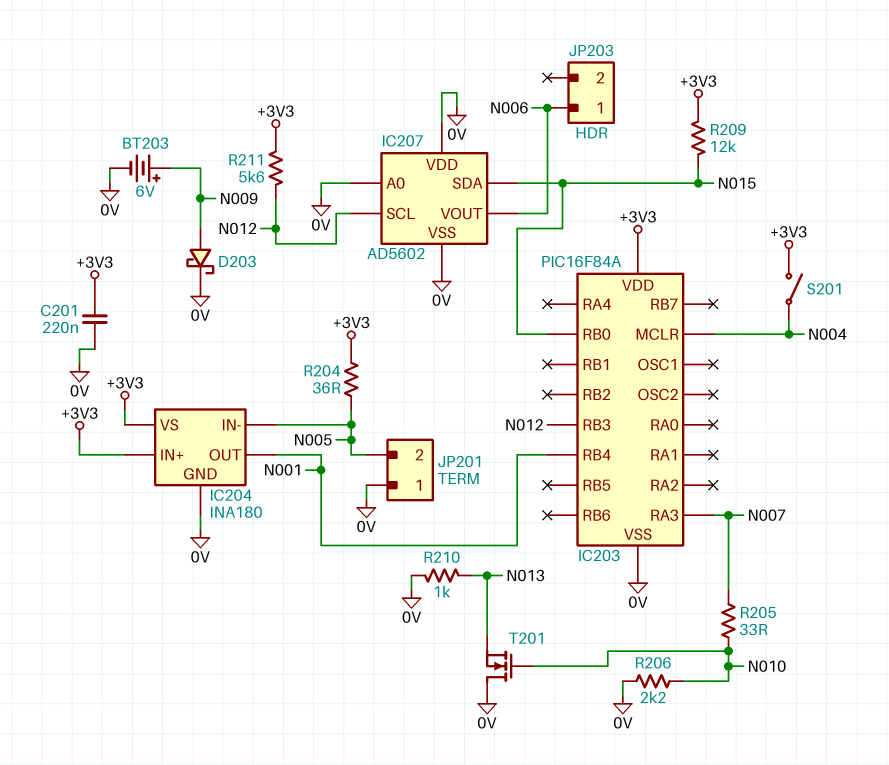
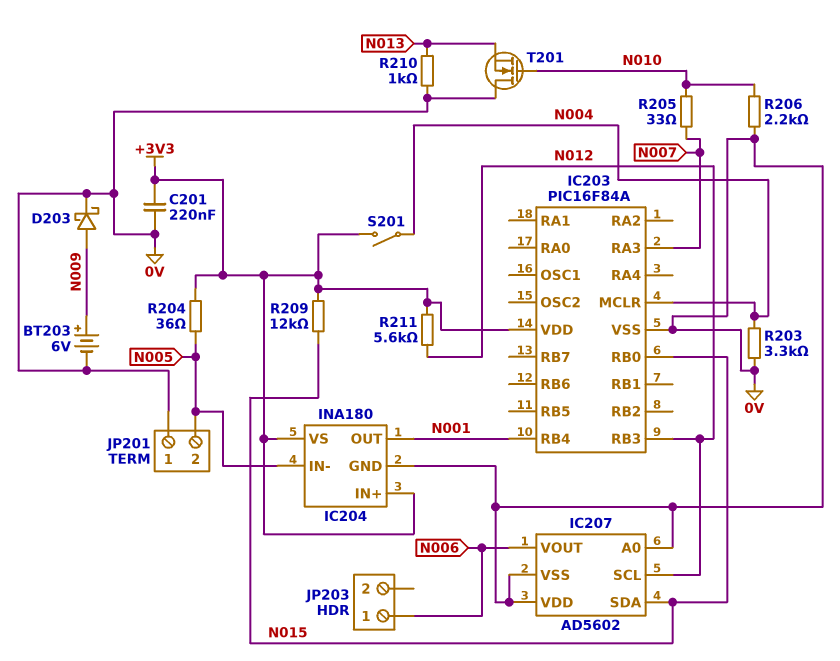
R203: none -> 3.3k (0V, N004)

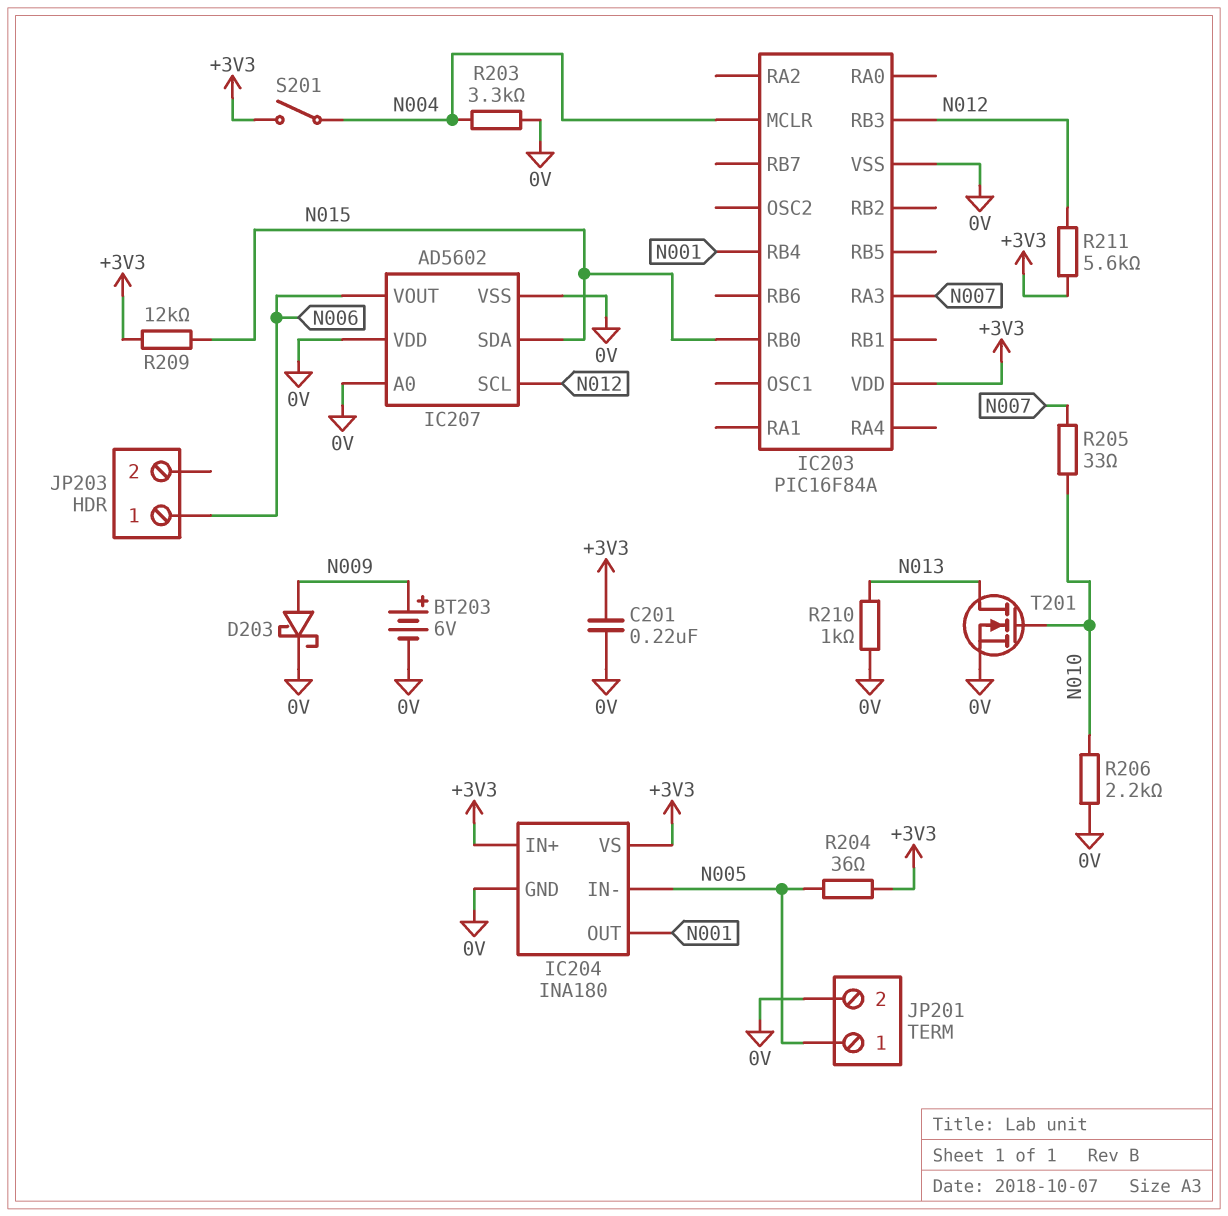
JP201 pin 1: 0V -> N005
JP201 pin 2: N005 -> 0V
T201: NMOS (G N010, D 0V, S N013) -> NMOS (G N010, D N013, S 0V)

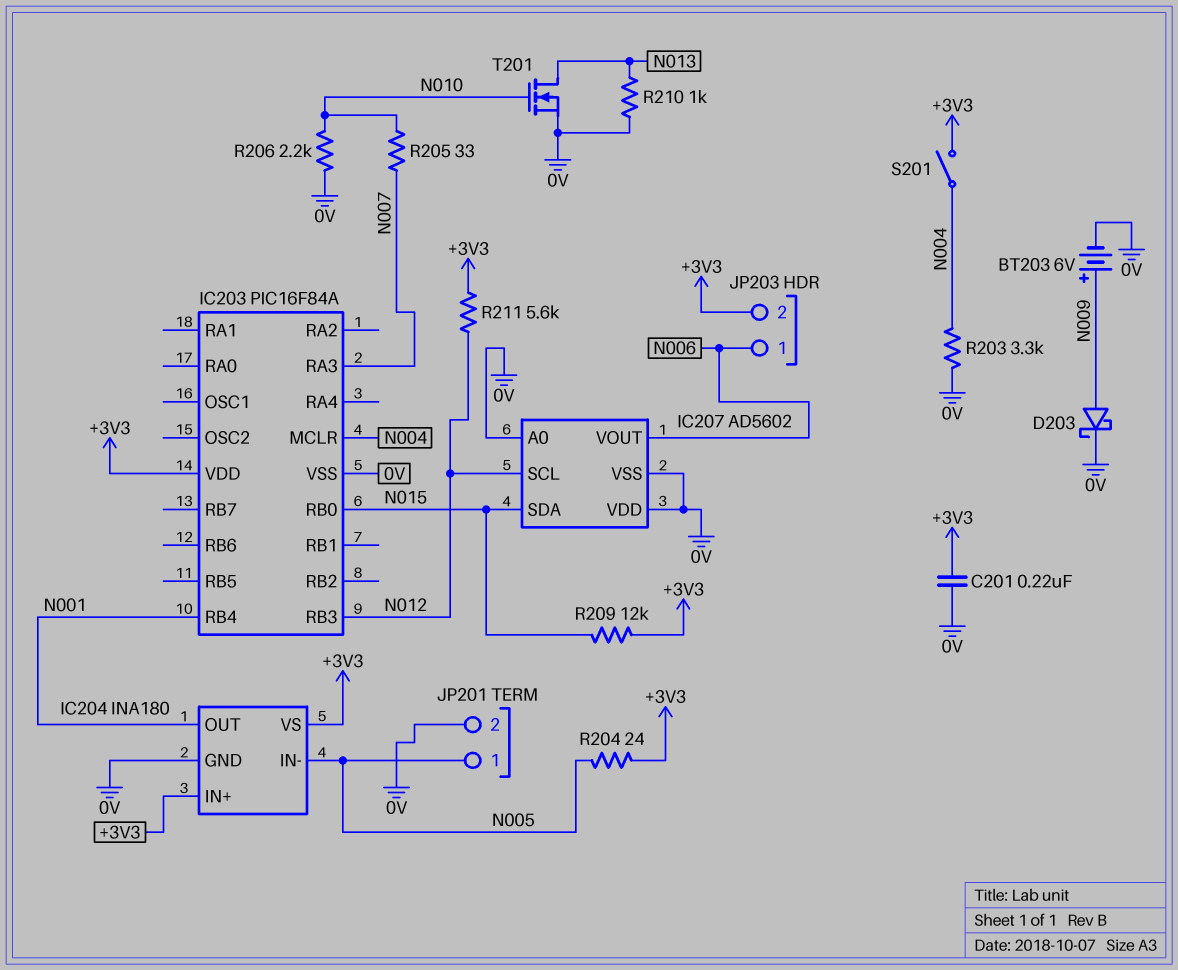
JP203 pin 2: none -> +3V3
R204: 36 (+3V3, N005) -> 24 (+3V3, N005)

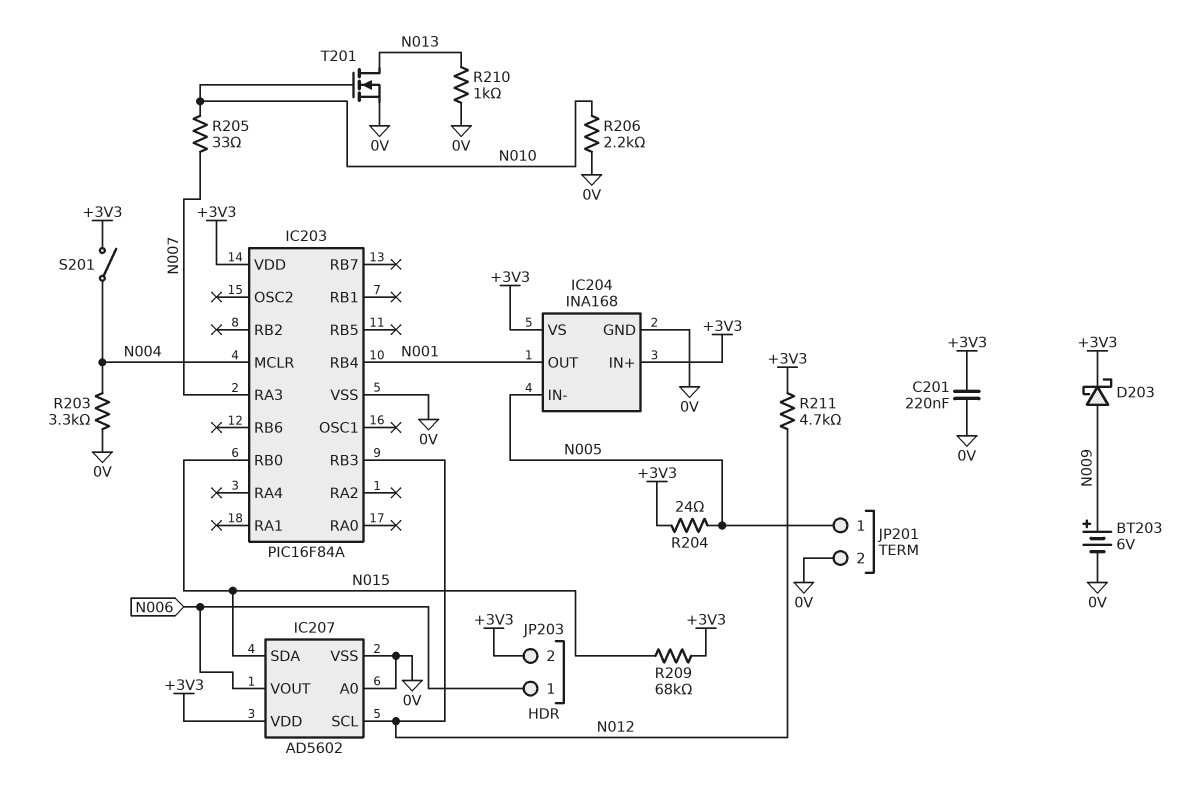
D203: schottky (A N009, K 0V) -> schottky (A N009, K +3V3)
IC204: INA180 -> INA168
IC207 pin VDD: 0V -> +3V3
R209: 12k (+3V3, N015) -> 68k (+3V3, N015)
R211: 5.6k (+3V3, N012) -> 4.7k (+3V3, N012)

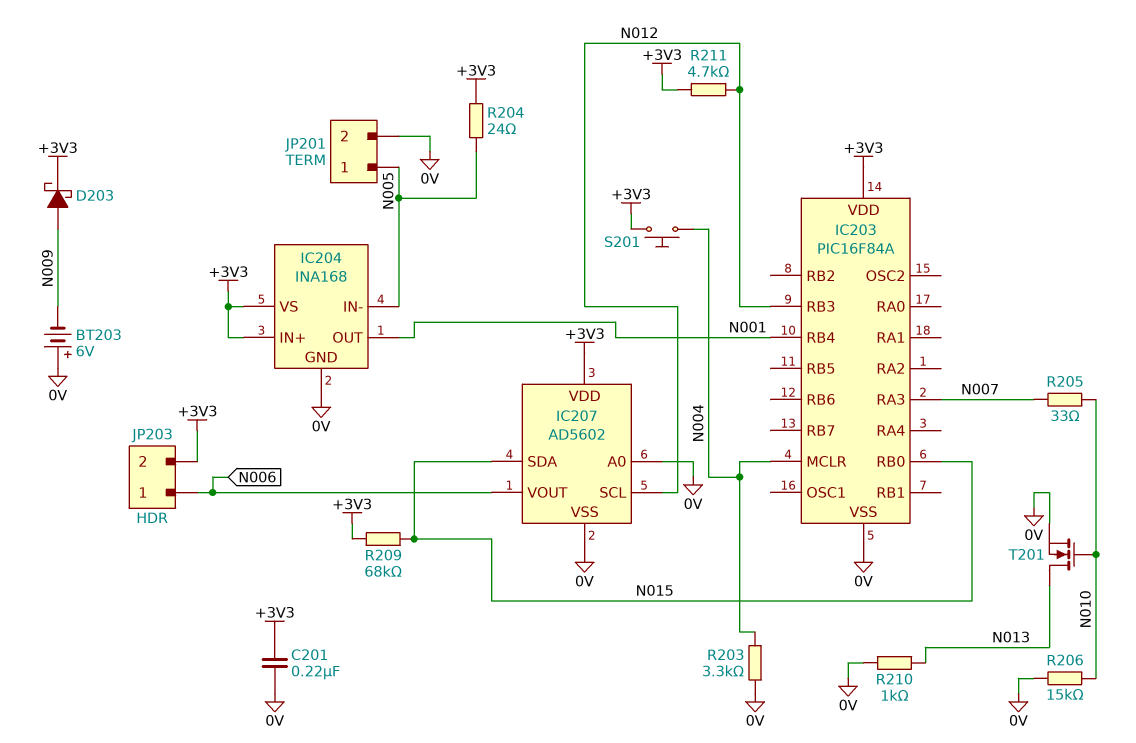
BT203: 6V (plus N009, minus 0V) -> 6V (plus 0V, minus N009)
R206: 2.2k (0V, N010) -> 15k (0V, N010)
S201: switch (+3V3, N004) -> button (+3V3, N004)

